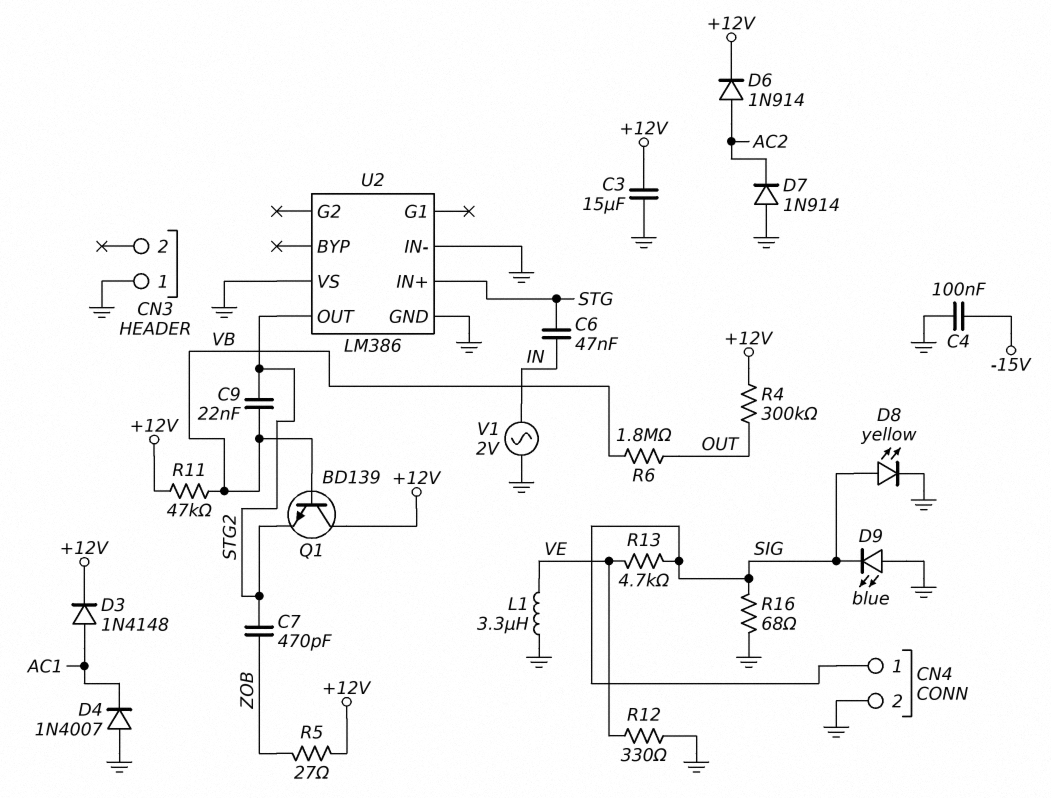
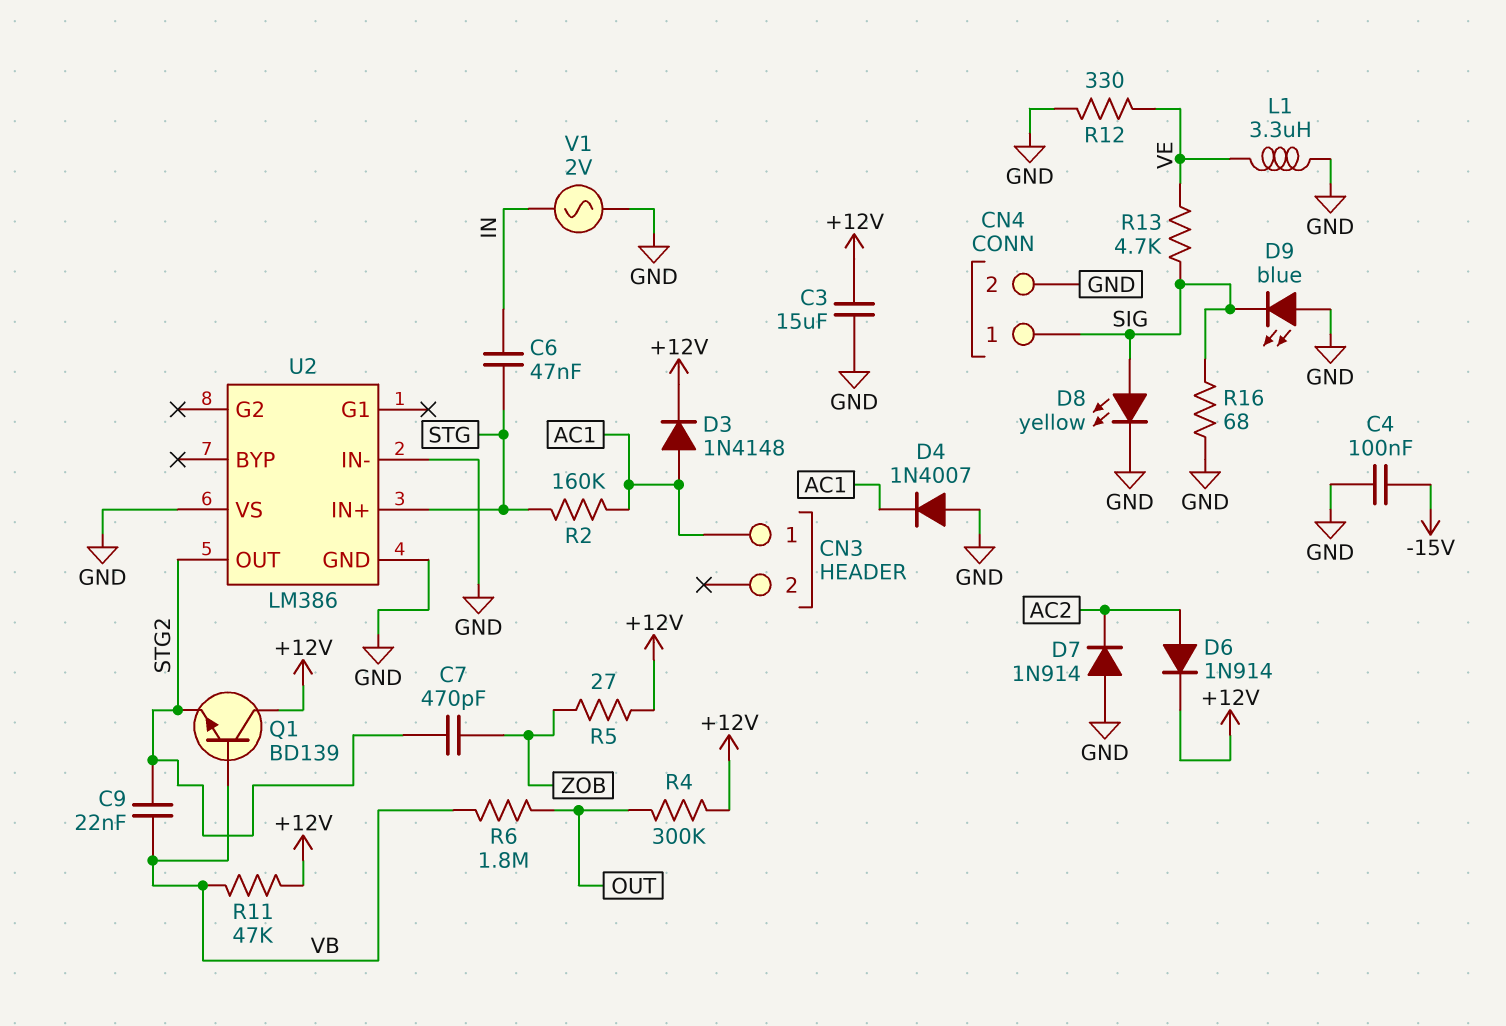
CN3 pin 1: GND -> AC1
R2: none -> 160k (AC1, STG)

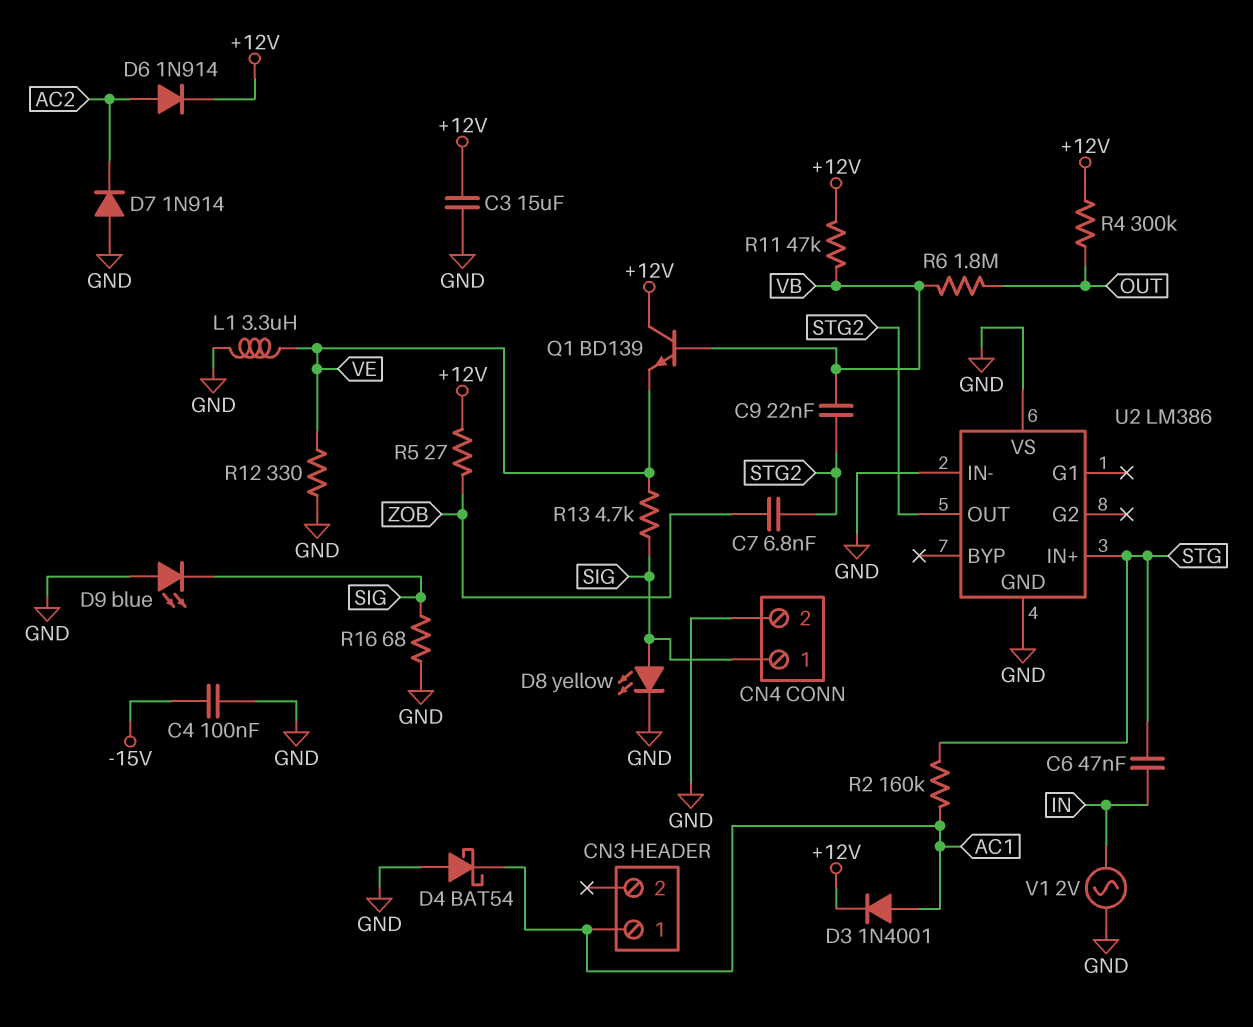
C7: 470pF (STG2, ZOB) -> 6.8nF (STG2, ZOB)
D3: diode 1N4148 (A AC1, K +12V) -> diode 1N4001 (A AC1, K +12V)
D4: diode 1N4007 (A GND, K AC1) -> schottky BAT54 (A GND, K AC1)
Q1: NPN BD139 (B VB, C +12V, E STG2) -> NPN BD139 (B VB, C +12V, E VE)

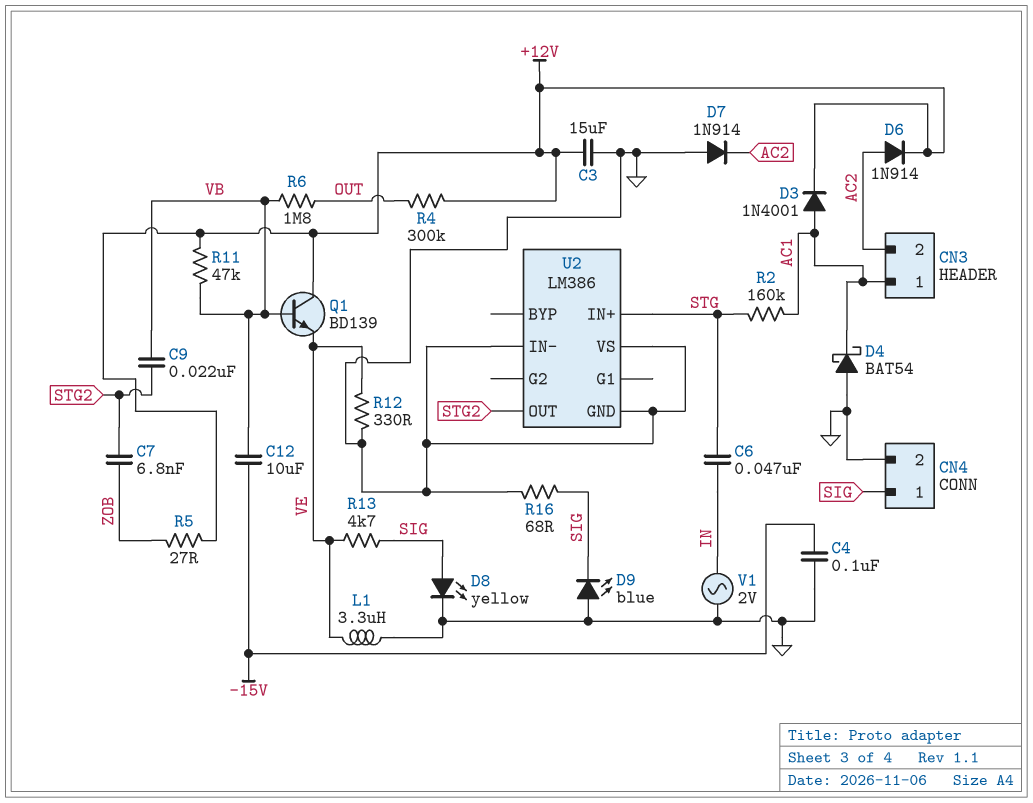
C12: none -> 10uF (-15V, VB)
CN3 pin 2: none -> AC2

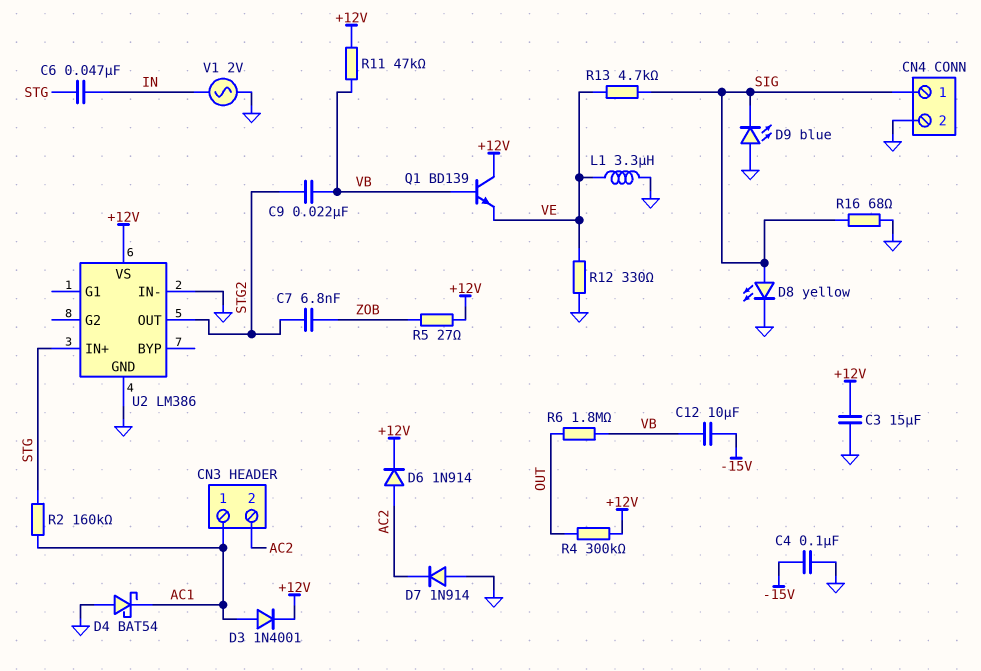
U2 pin VS: GND -> +12V

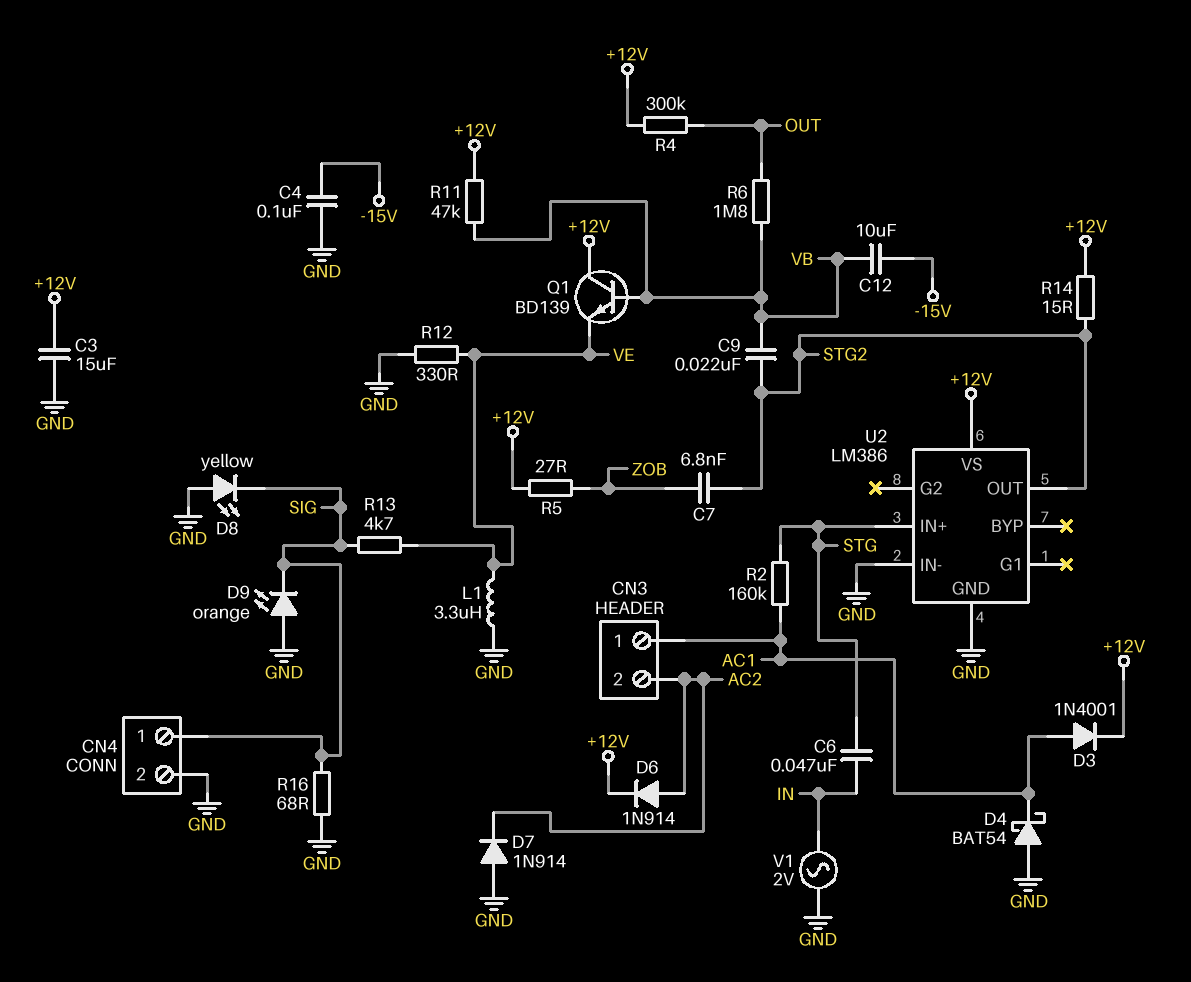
D8: LED yellow (A SIG, K GND) -> LED yellow (A GND, K SIG)
D9: LED blue (A GND, K SIG) -> LED orange (A GND, K SIG)
R14: none -> 15 (+12V, STG2)

